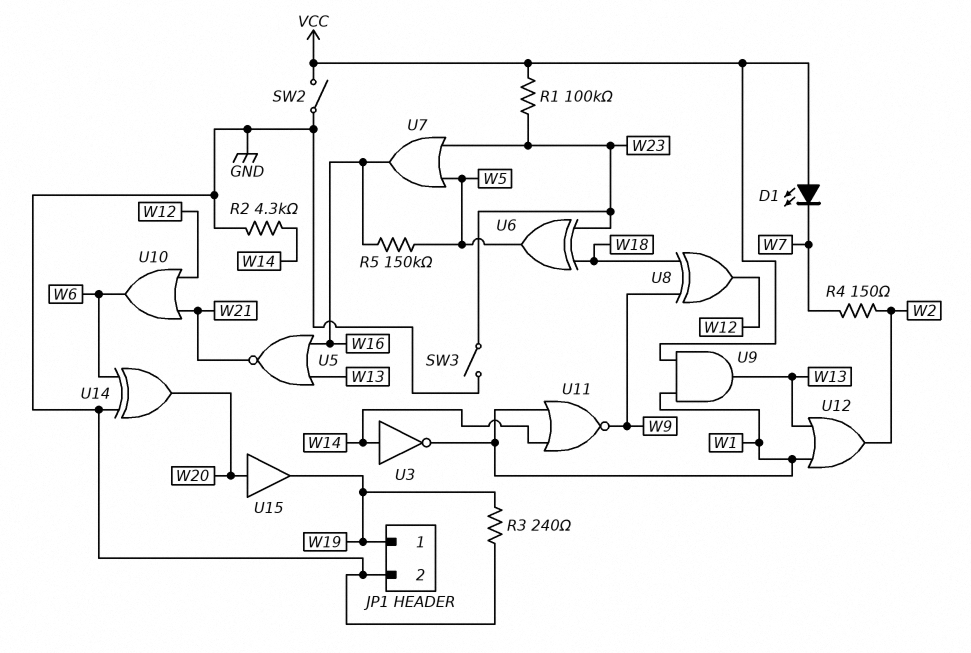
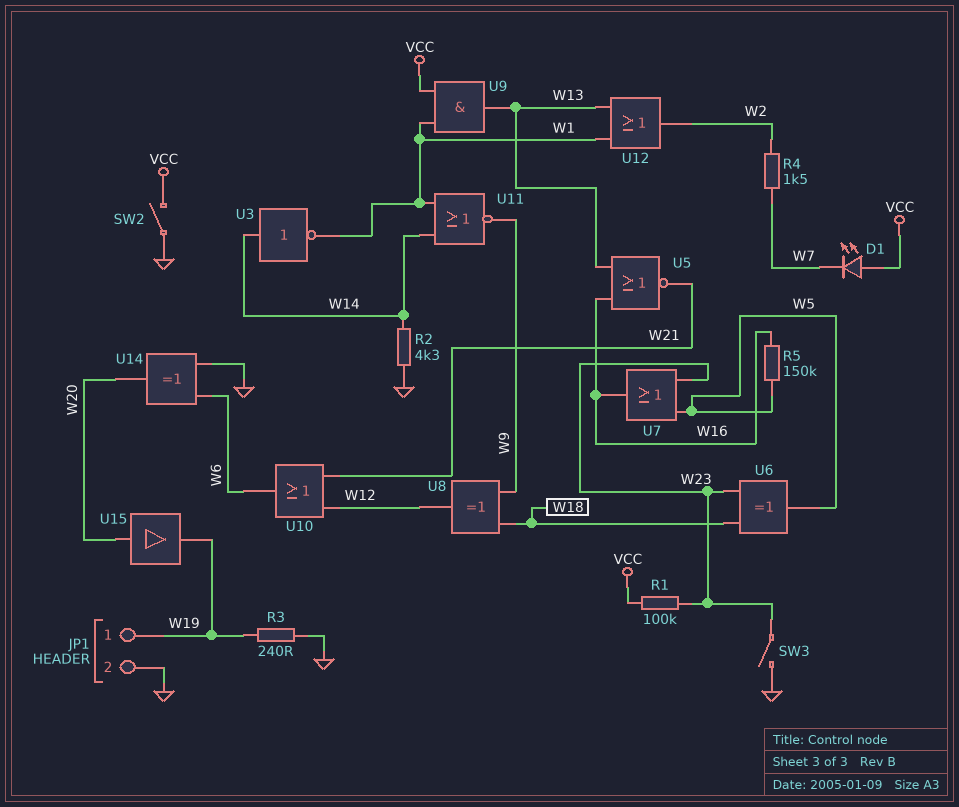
R4: 150 (W2, W7) -> 1.5k (W2, W7)

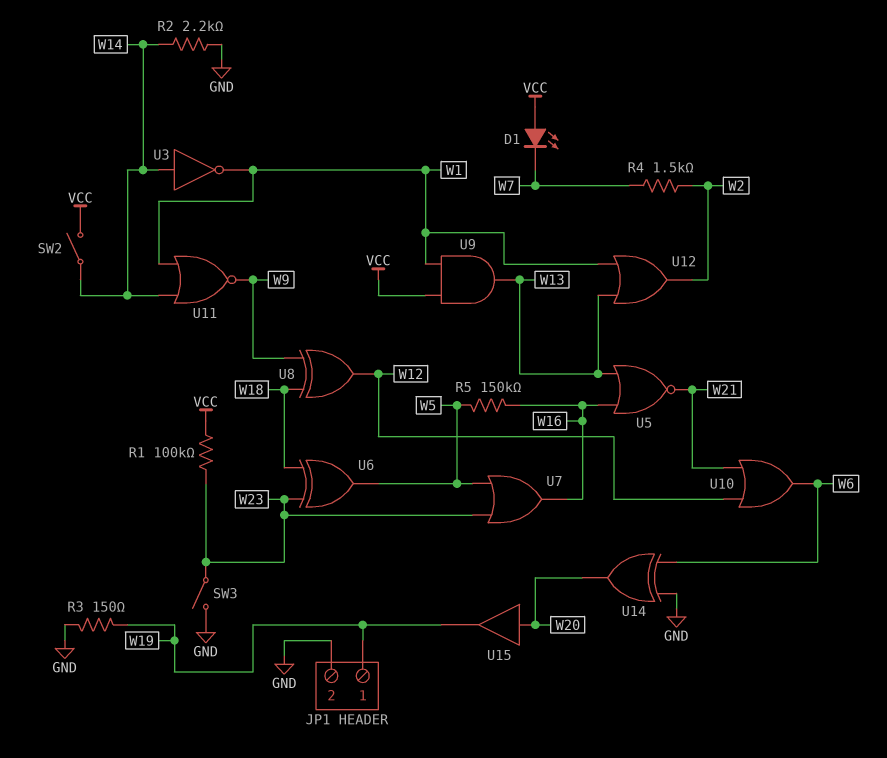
R2: 4.3k (GND, W14) -> 2.2k (GND, W14)
R3: 240 (GND, W19) -> 150 (GND, W19)
SW2: switch (GND, VCC) -> switch (VCC, W14)

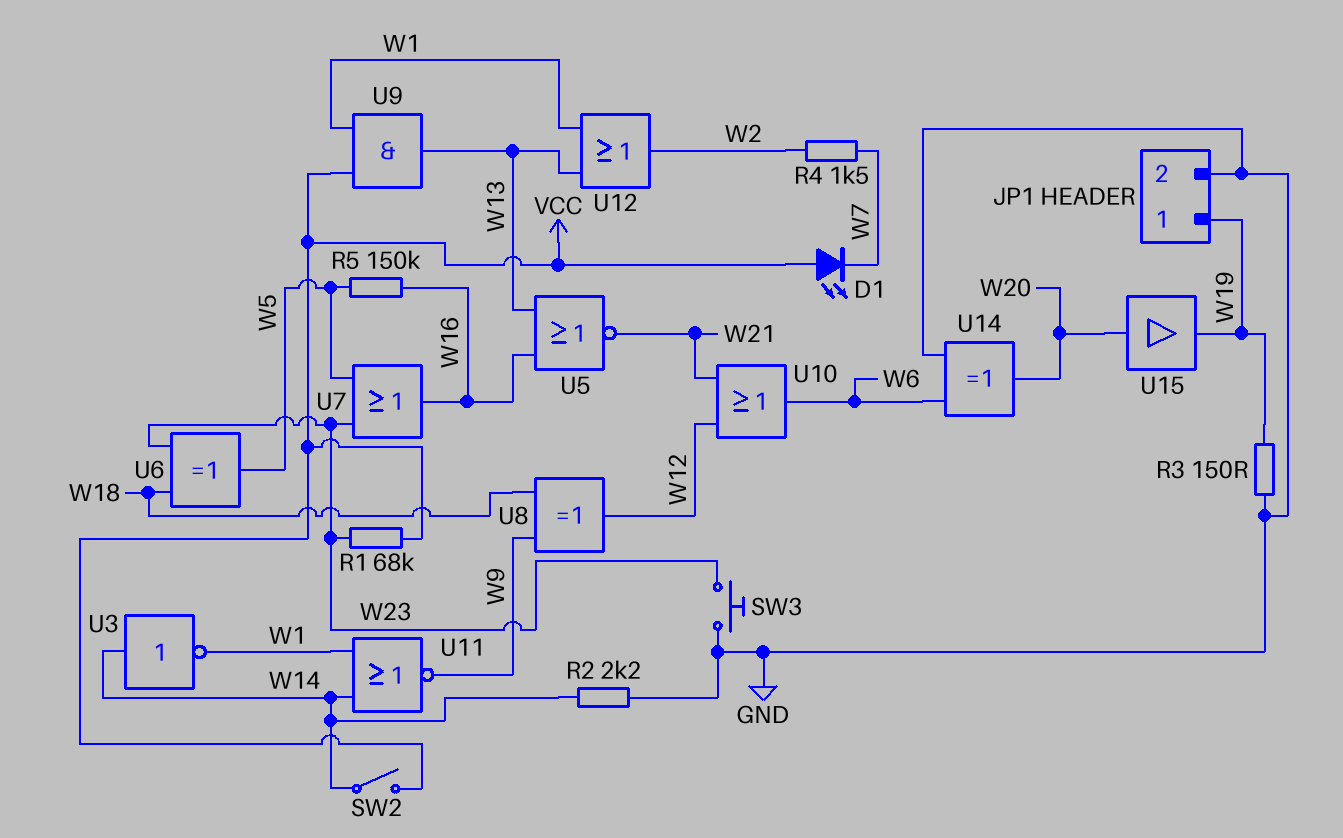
R1: 100k (VCC, W23) -> 68k (VCC, W23)
SW3: switch (GND, W23) -> button (GND, W23)

